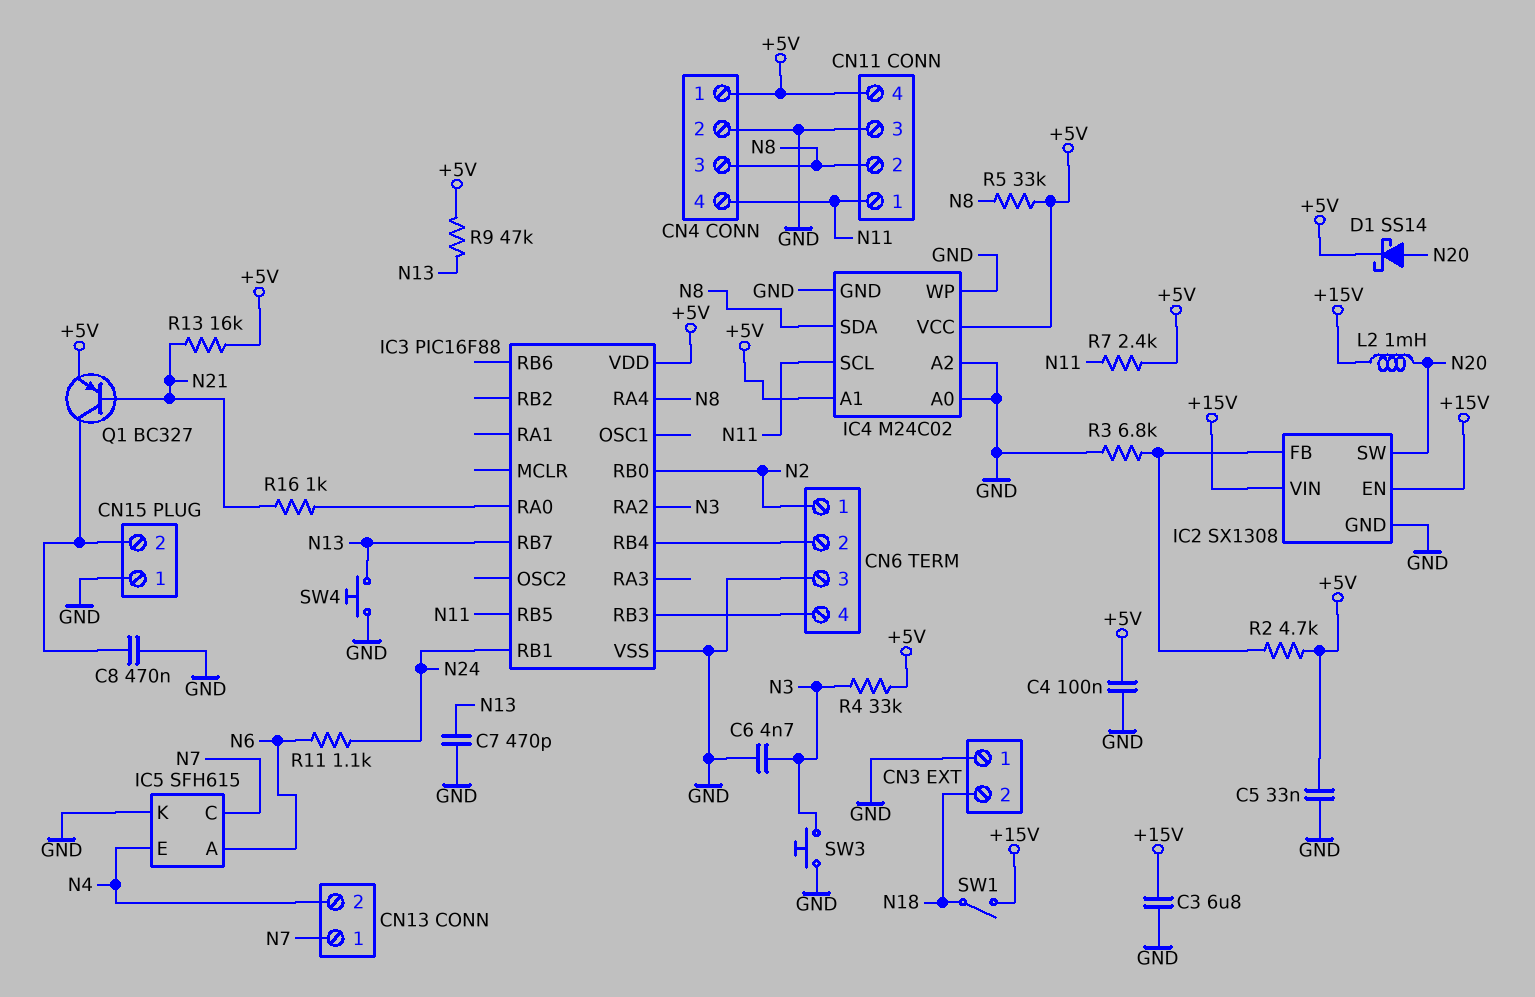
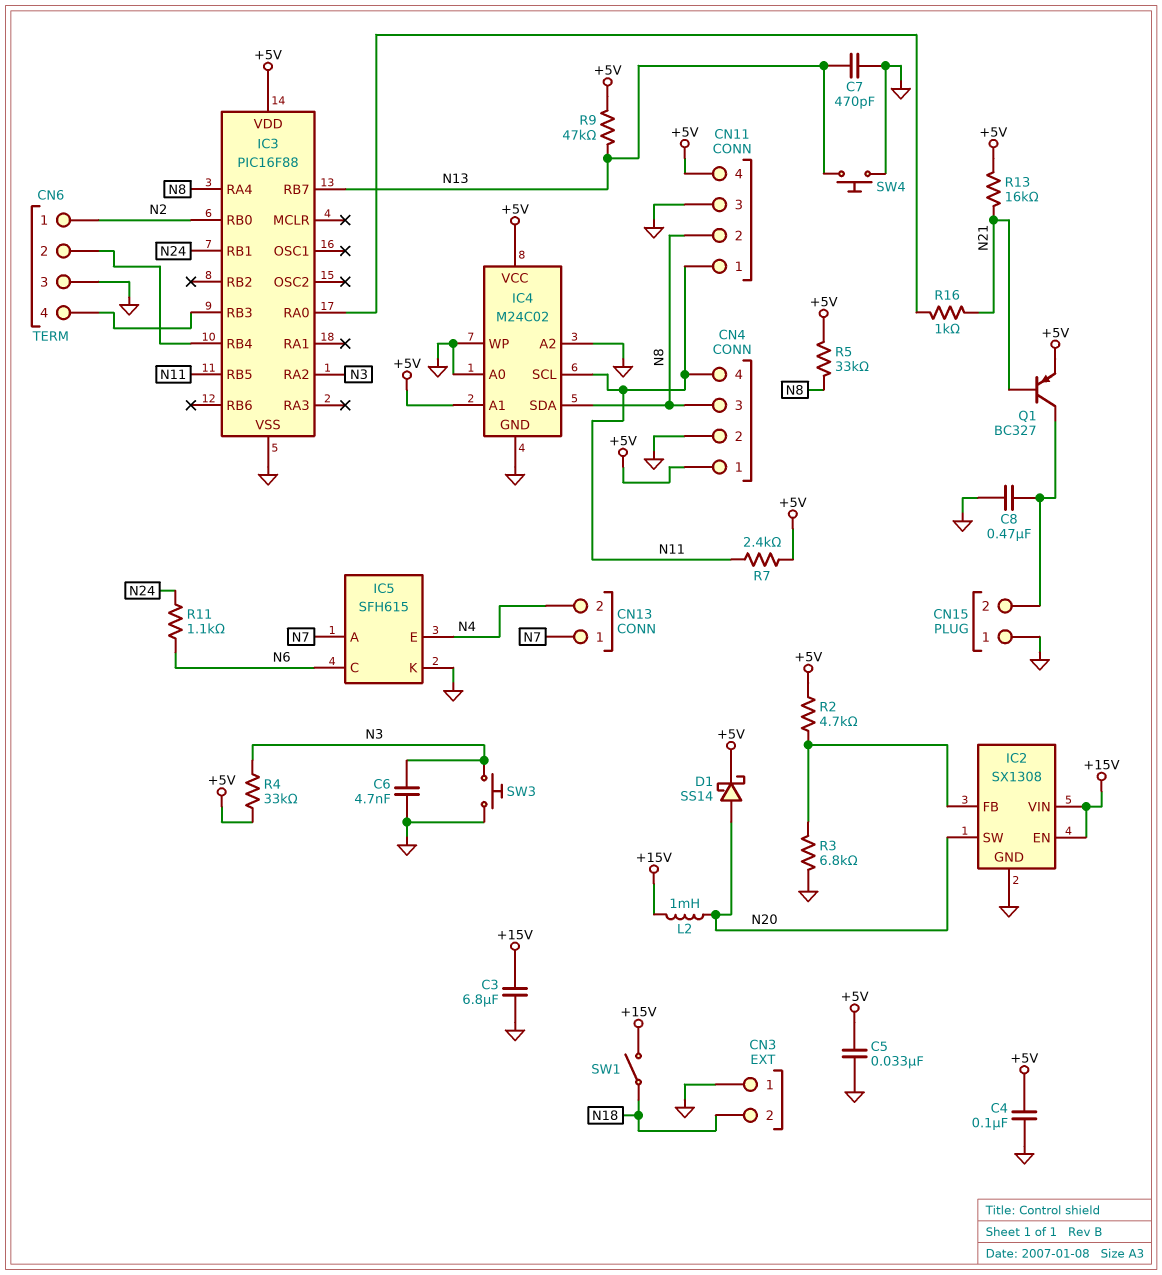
IC5 pin A: N6 -> N7
IC5 pin C: N7 -> N6

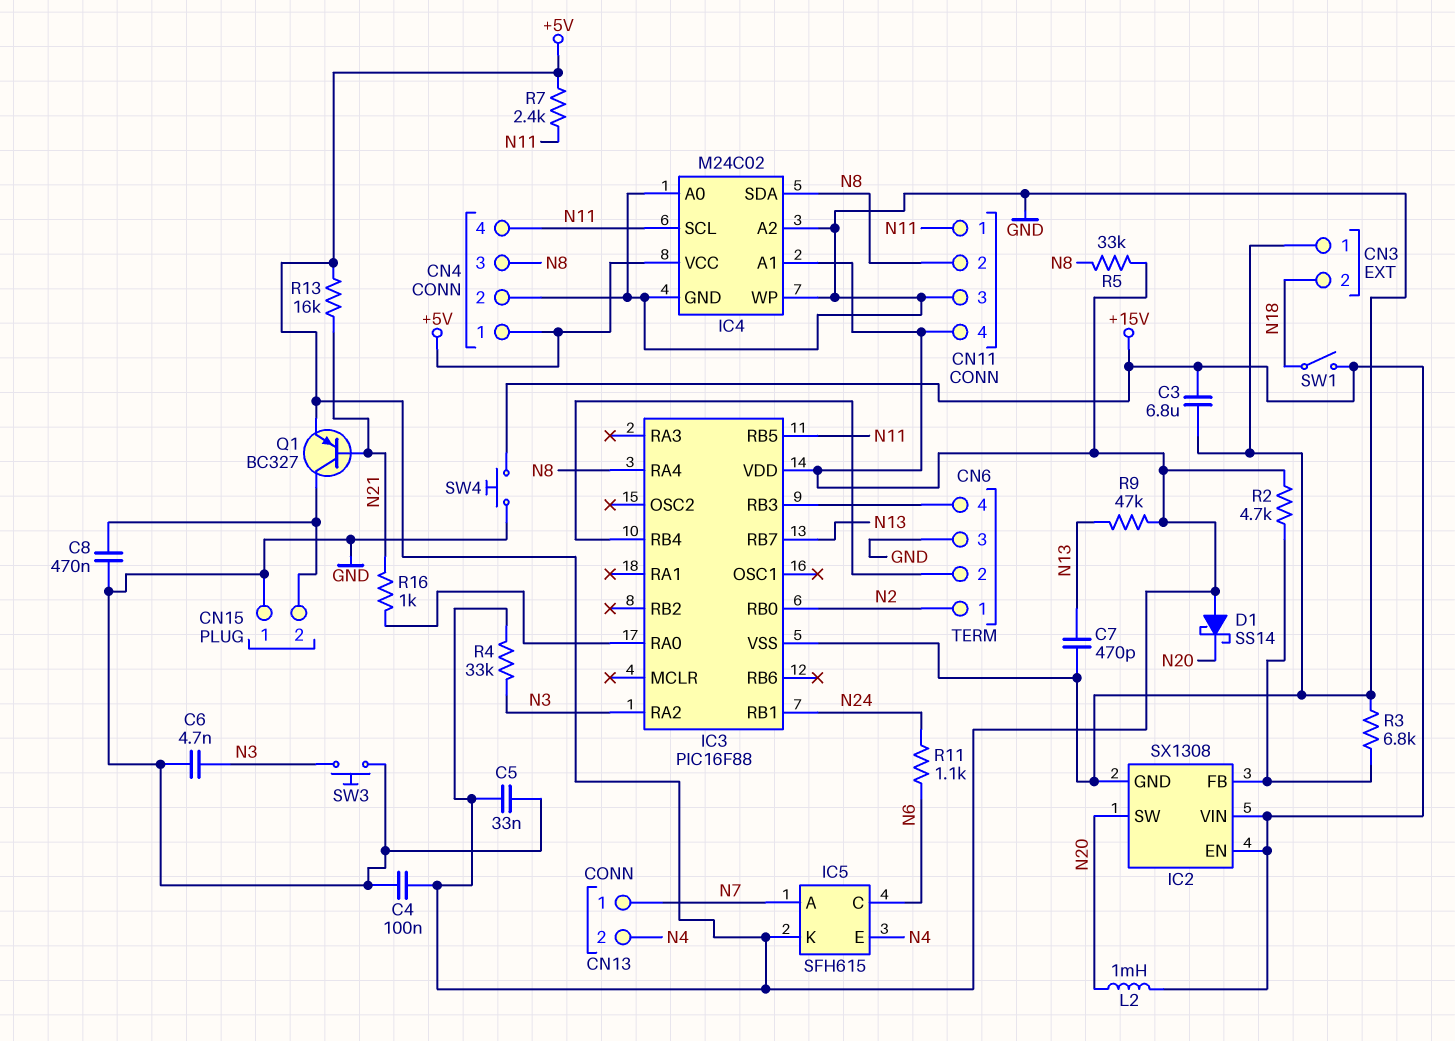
D1: schottky SS14 (A N20, K +5V) -> schottky SS14 (A +5V, K N20)
IC5 pin K: GND -> +5V
SW4: button (GND, N13) -> button (+15V, GND)

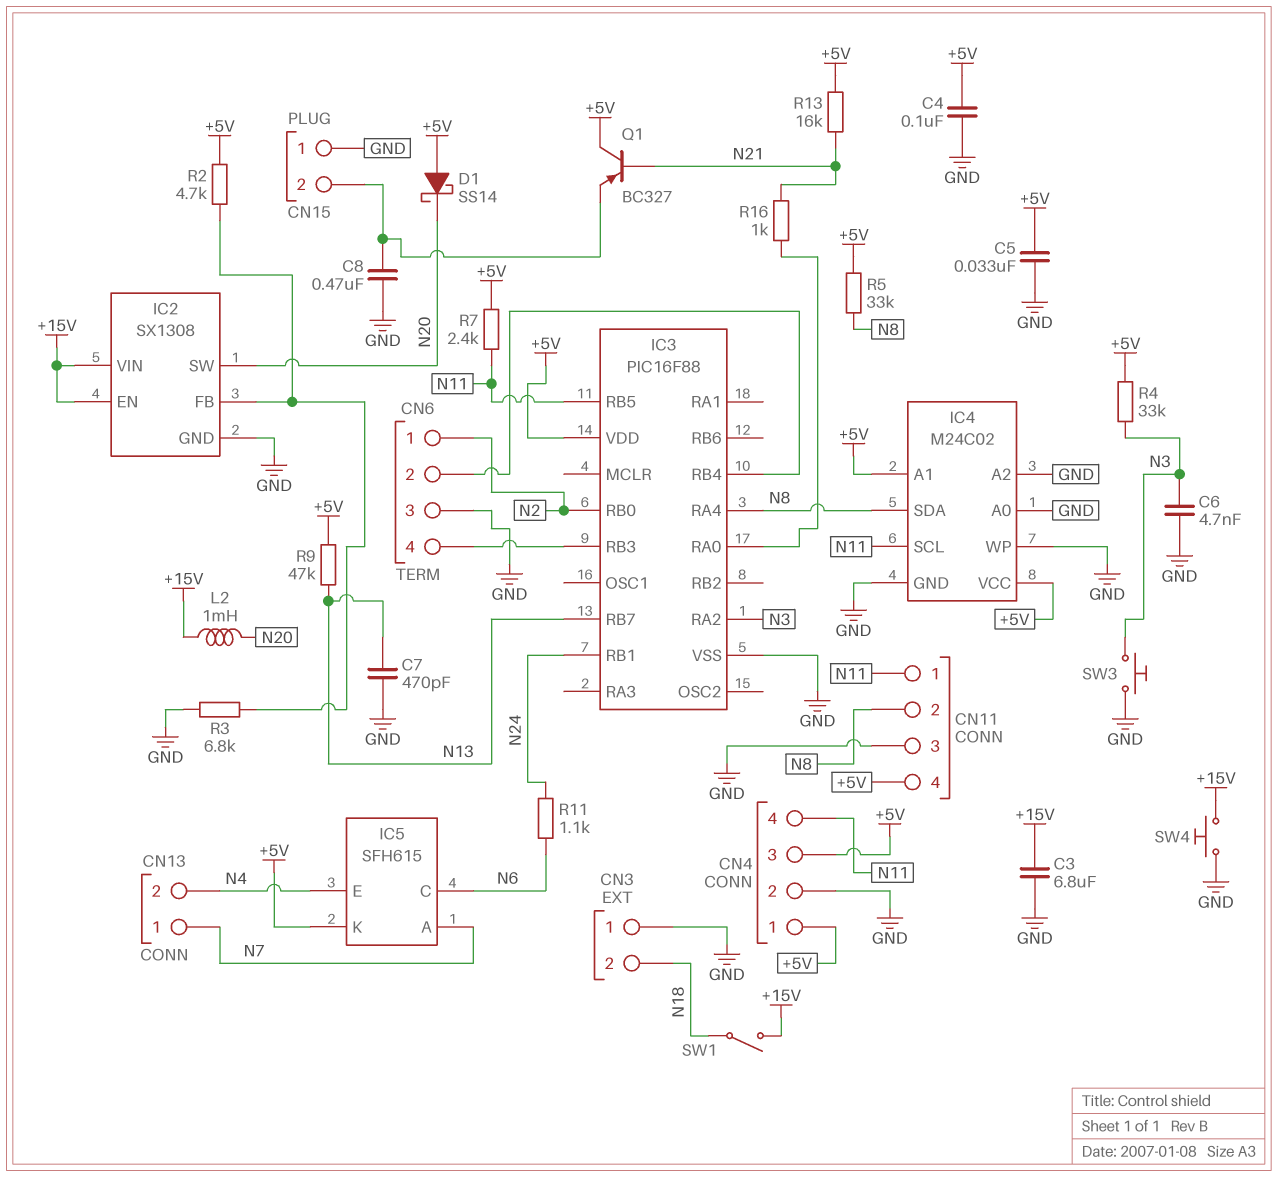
CN4 pin 3: N8 -> +5V
Q1: PNP BC327 (B N21, C CN15/2, E +5V) -> PNP BC327 (B N21, C +5V, E CN15/2)

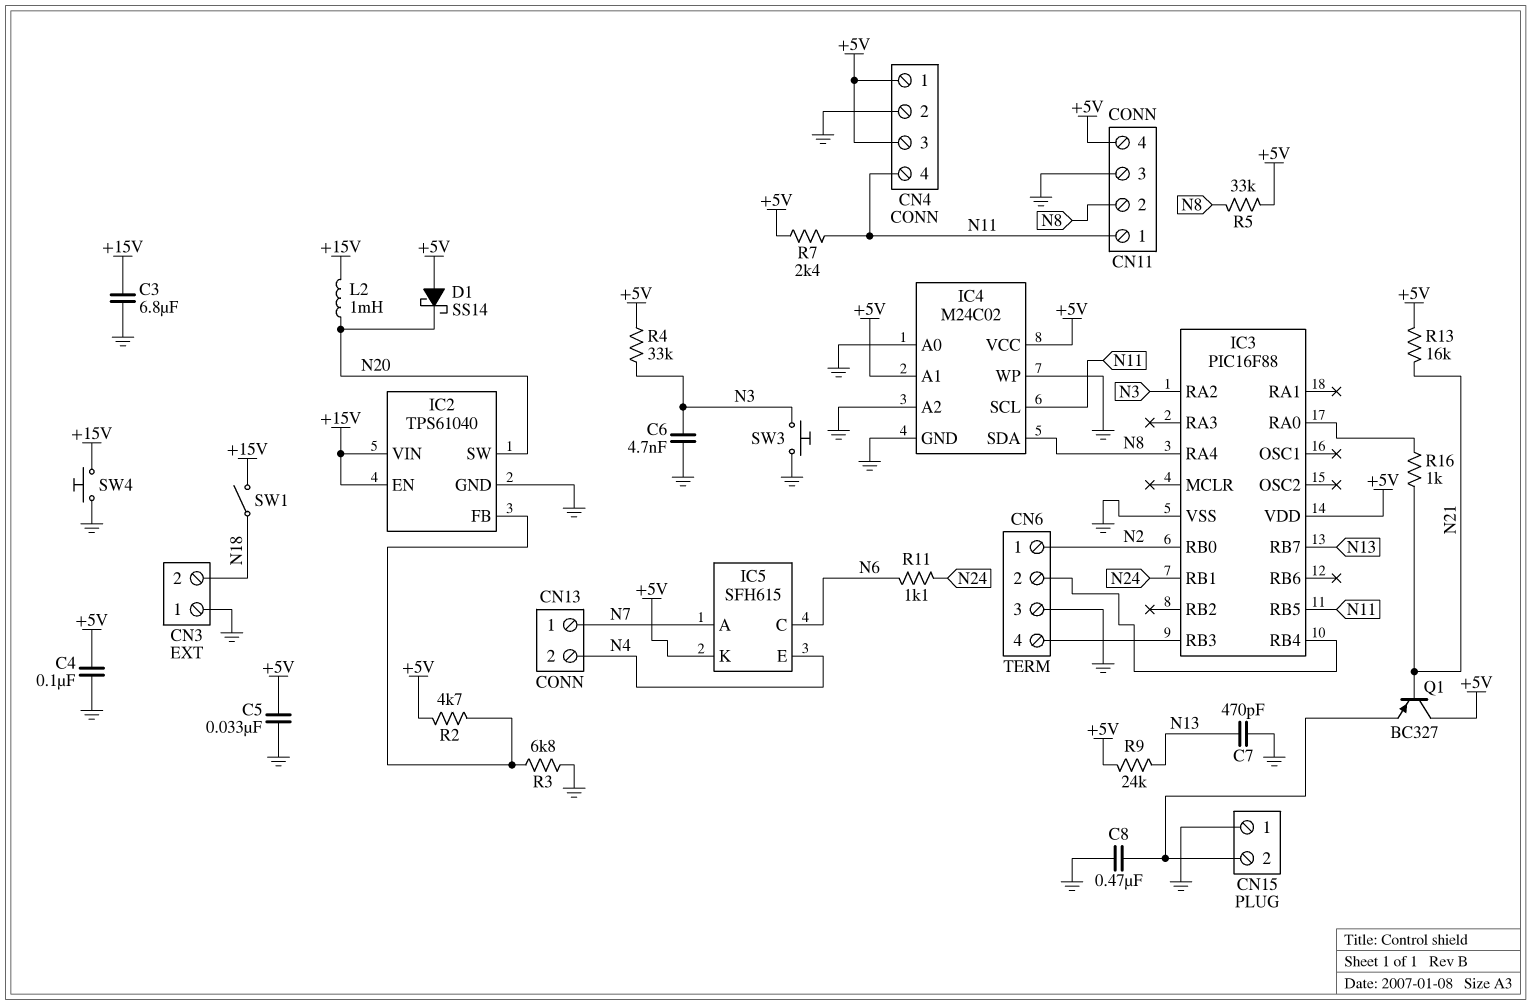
IC2: SX1308 -> TPS61040
R9: 47k (+5V, N13) -> 24k (+5V, N13)

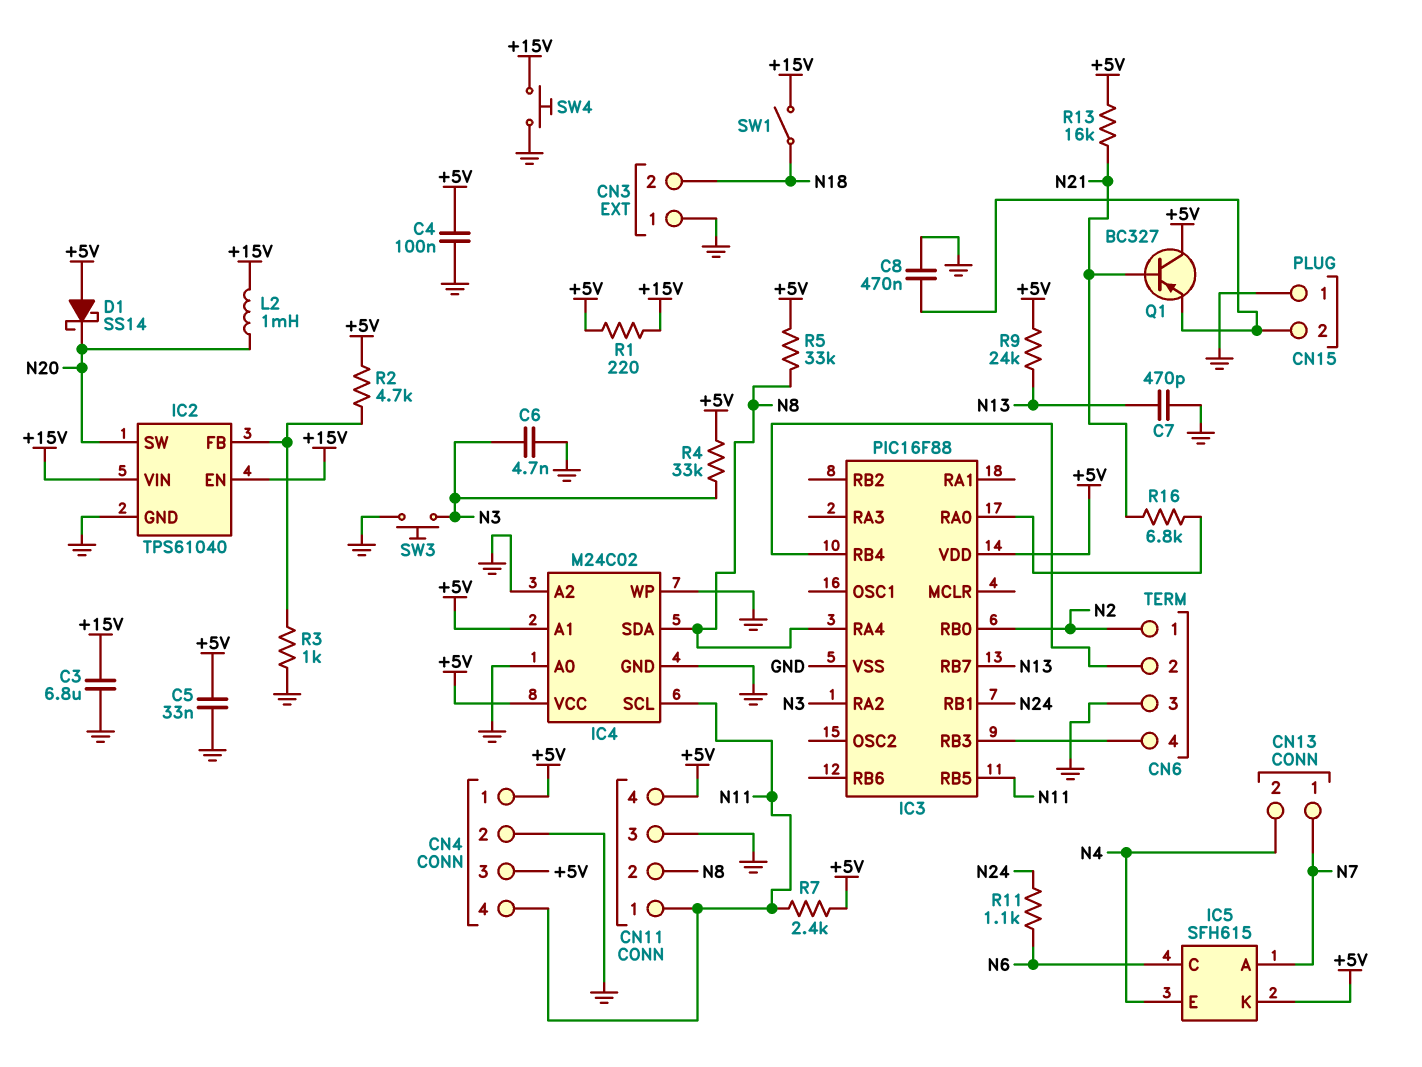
R1: none -> 220 (+5V, +15V)
R3: 6.8k (GND, IC2/FB) -> 1k (GND, IC2/FB)
R16: 1k (IC3/RA0, N21) -> 6.8k (IC3/RA0, N21)

